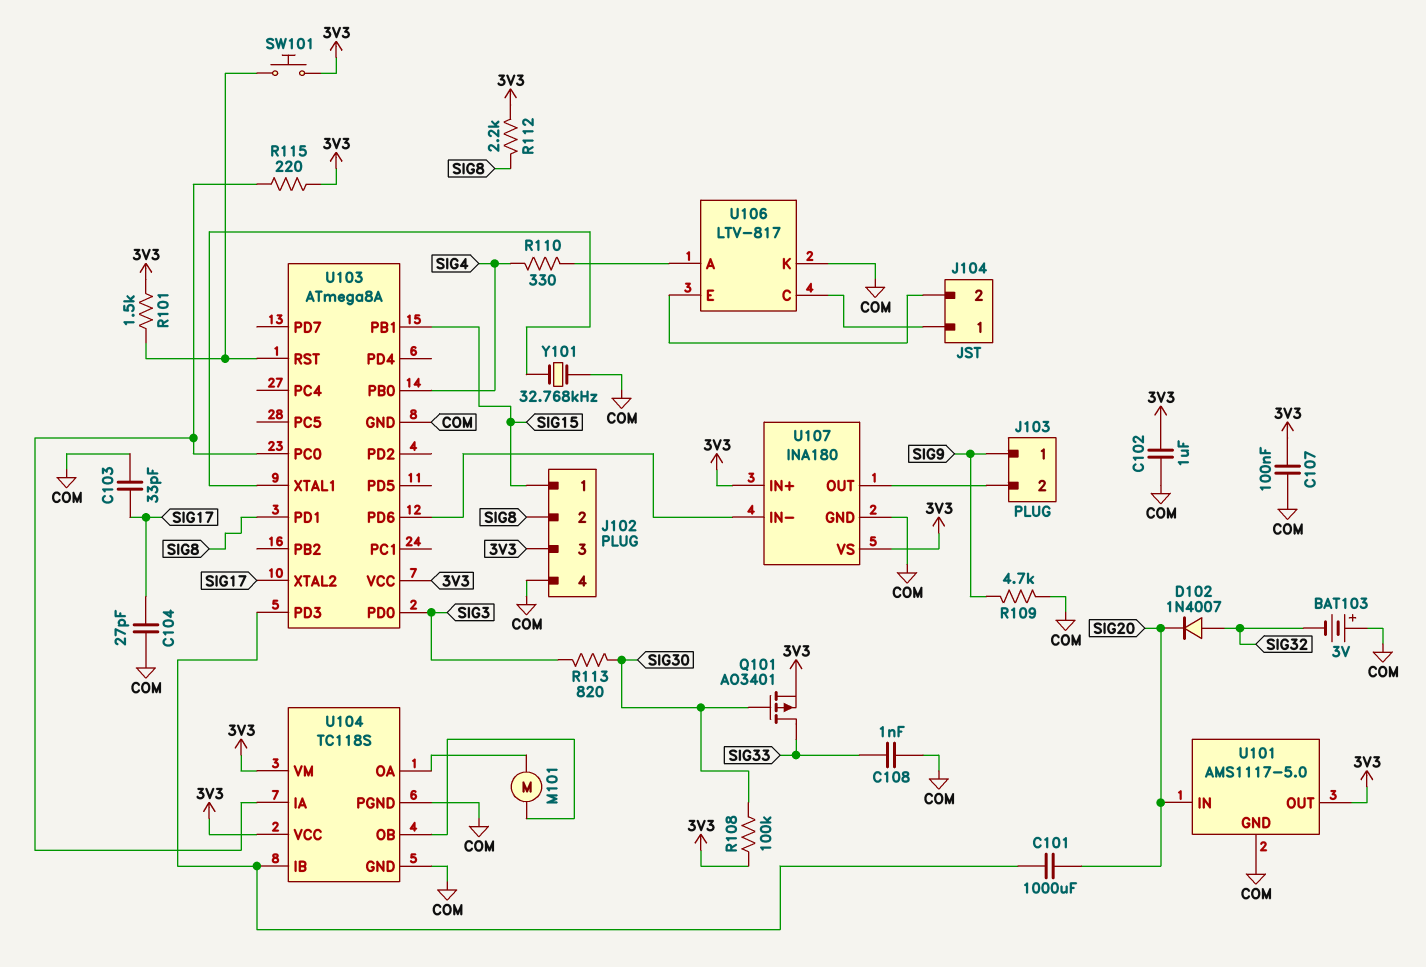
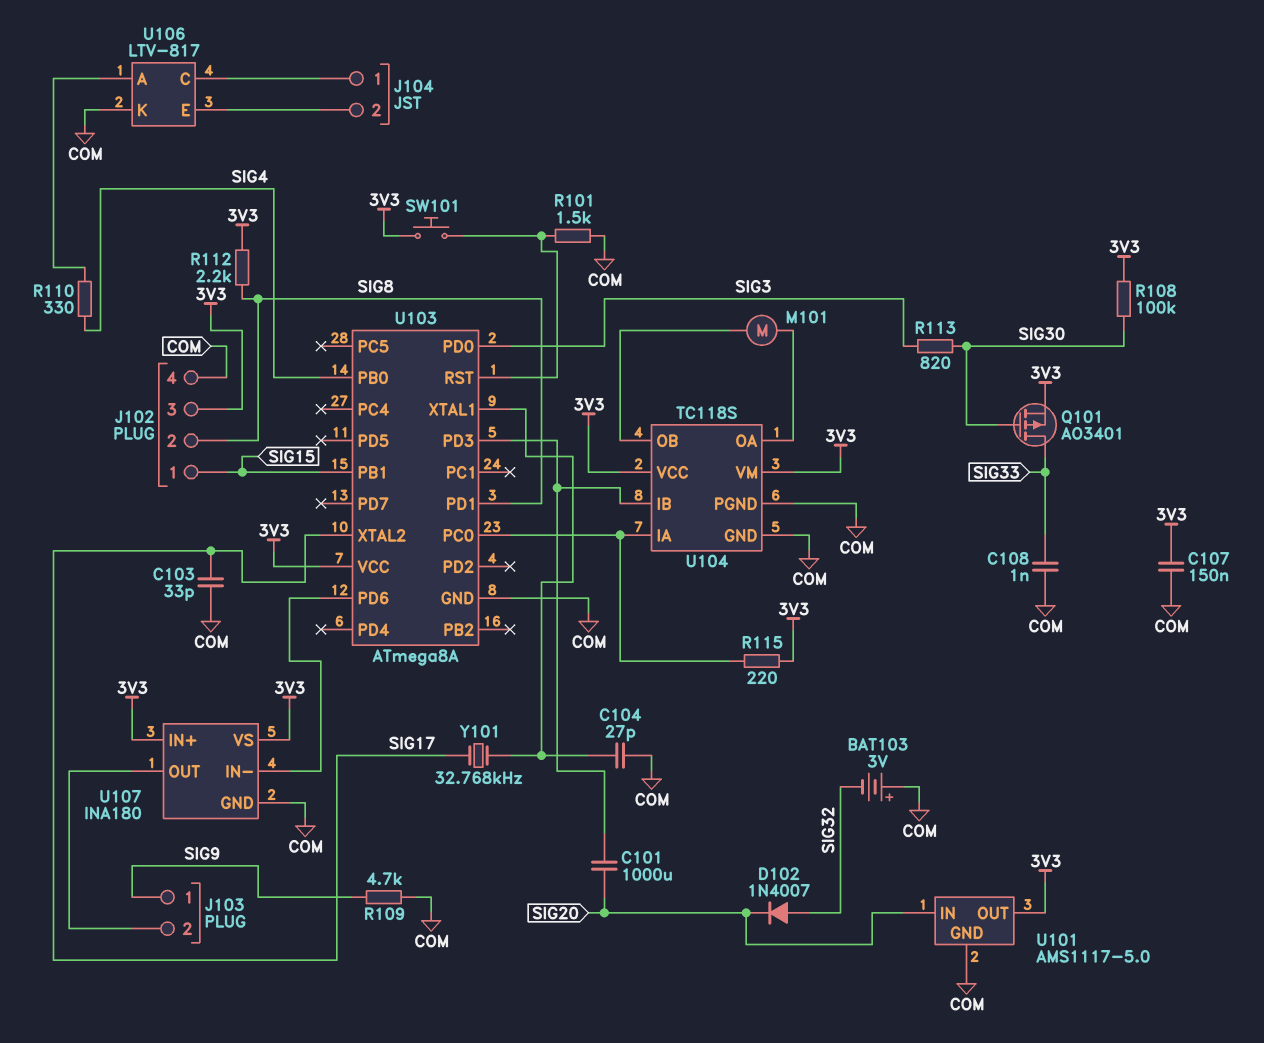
C102: 1uF (3V3, COM) -> none
C104: 27pF (COM, SIG17) -> 27pF (COM, U103/XTAL1)
C107: 100nF (3V3, COM) -> 150nF (3V3, COM)
R101: 1.5k (3V3, U103/RST) -> 1.5k (COM, U103/RST)
Y101: 32.768kHz (COM, U103/XTAL1) -> 32.768kHz (SIG17, U103/XTAL1)

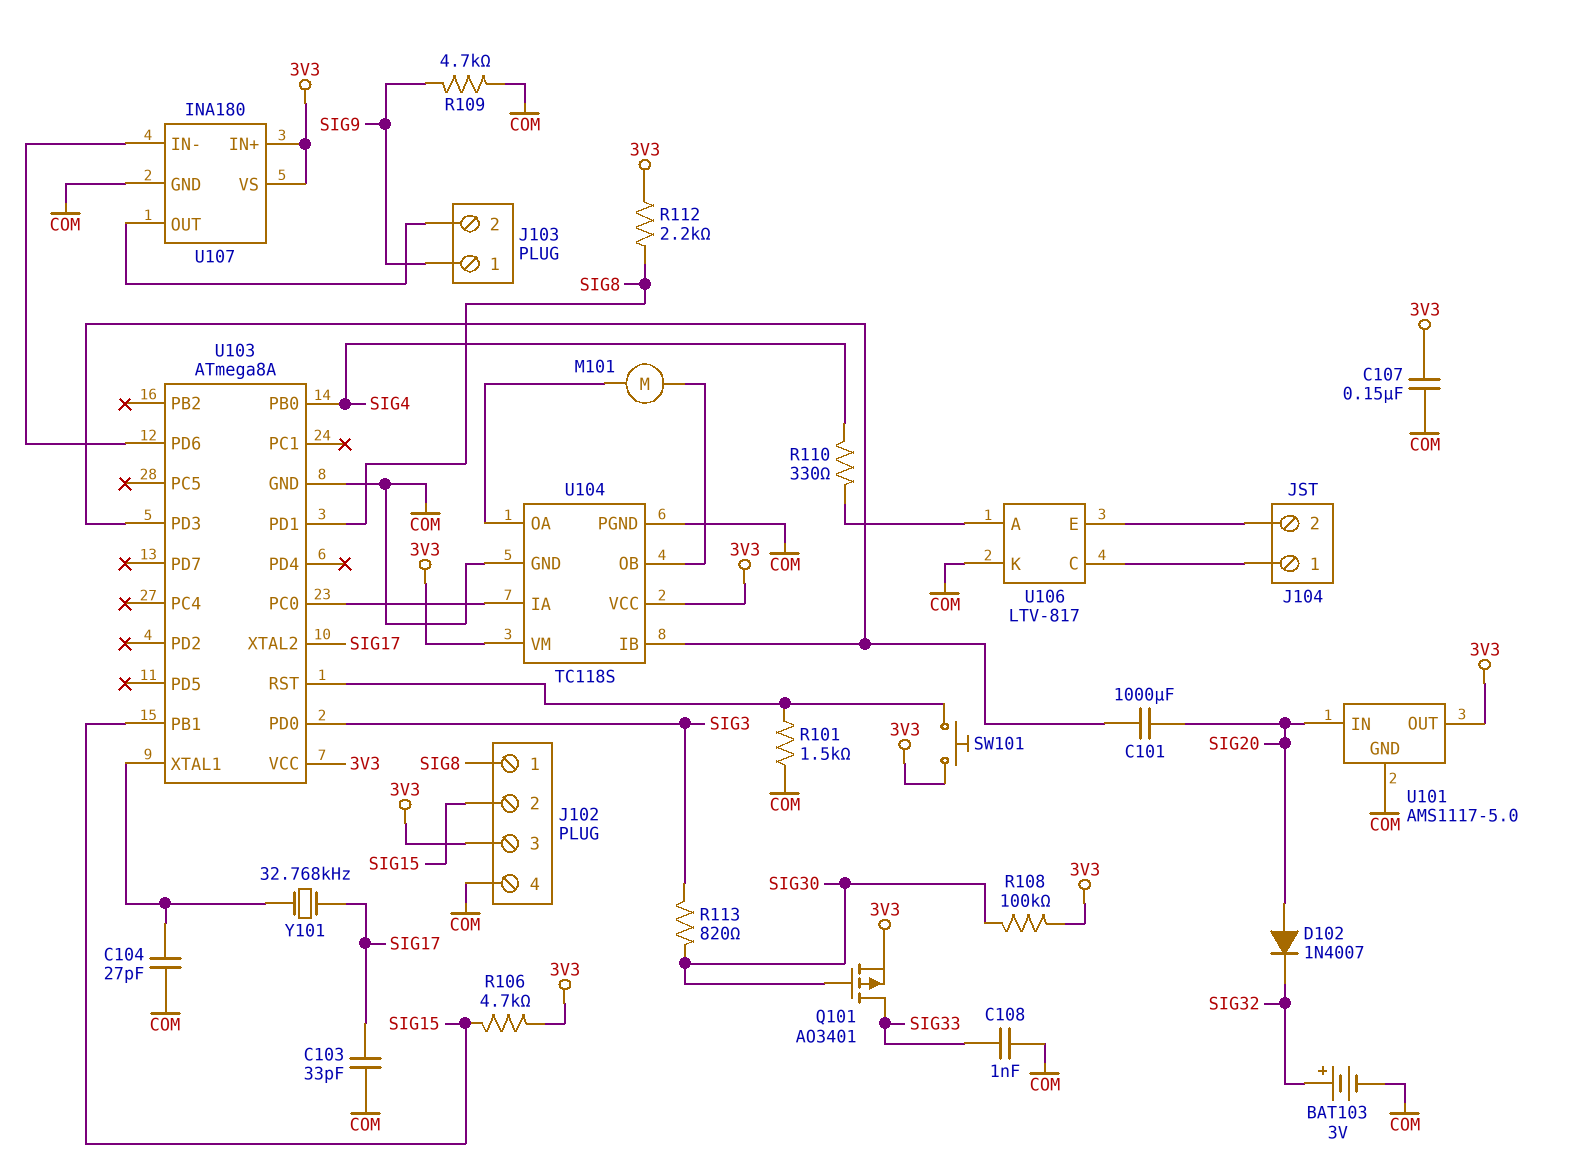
BAT103: 3V (plus COM, minus SIG32) -> 3V (plus SIG32, minus COM)
D102: diode 1N4007 (A SIG32, K SIG20) -> diode 1N4007 (A SIG20, K SIG32)
J102 pin 1: SIG15 -> SIG8
J102 pin 2: SIG8 -> SIG15
R106: none -> 4.7k (3V3, SIG15)
R115: 220 (3V3, U103/PC0) -> none

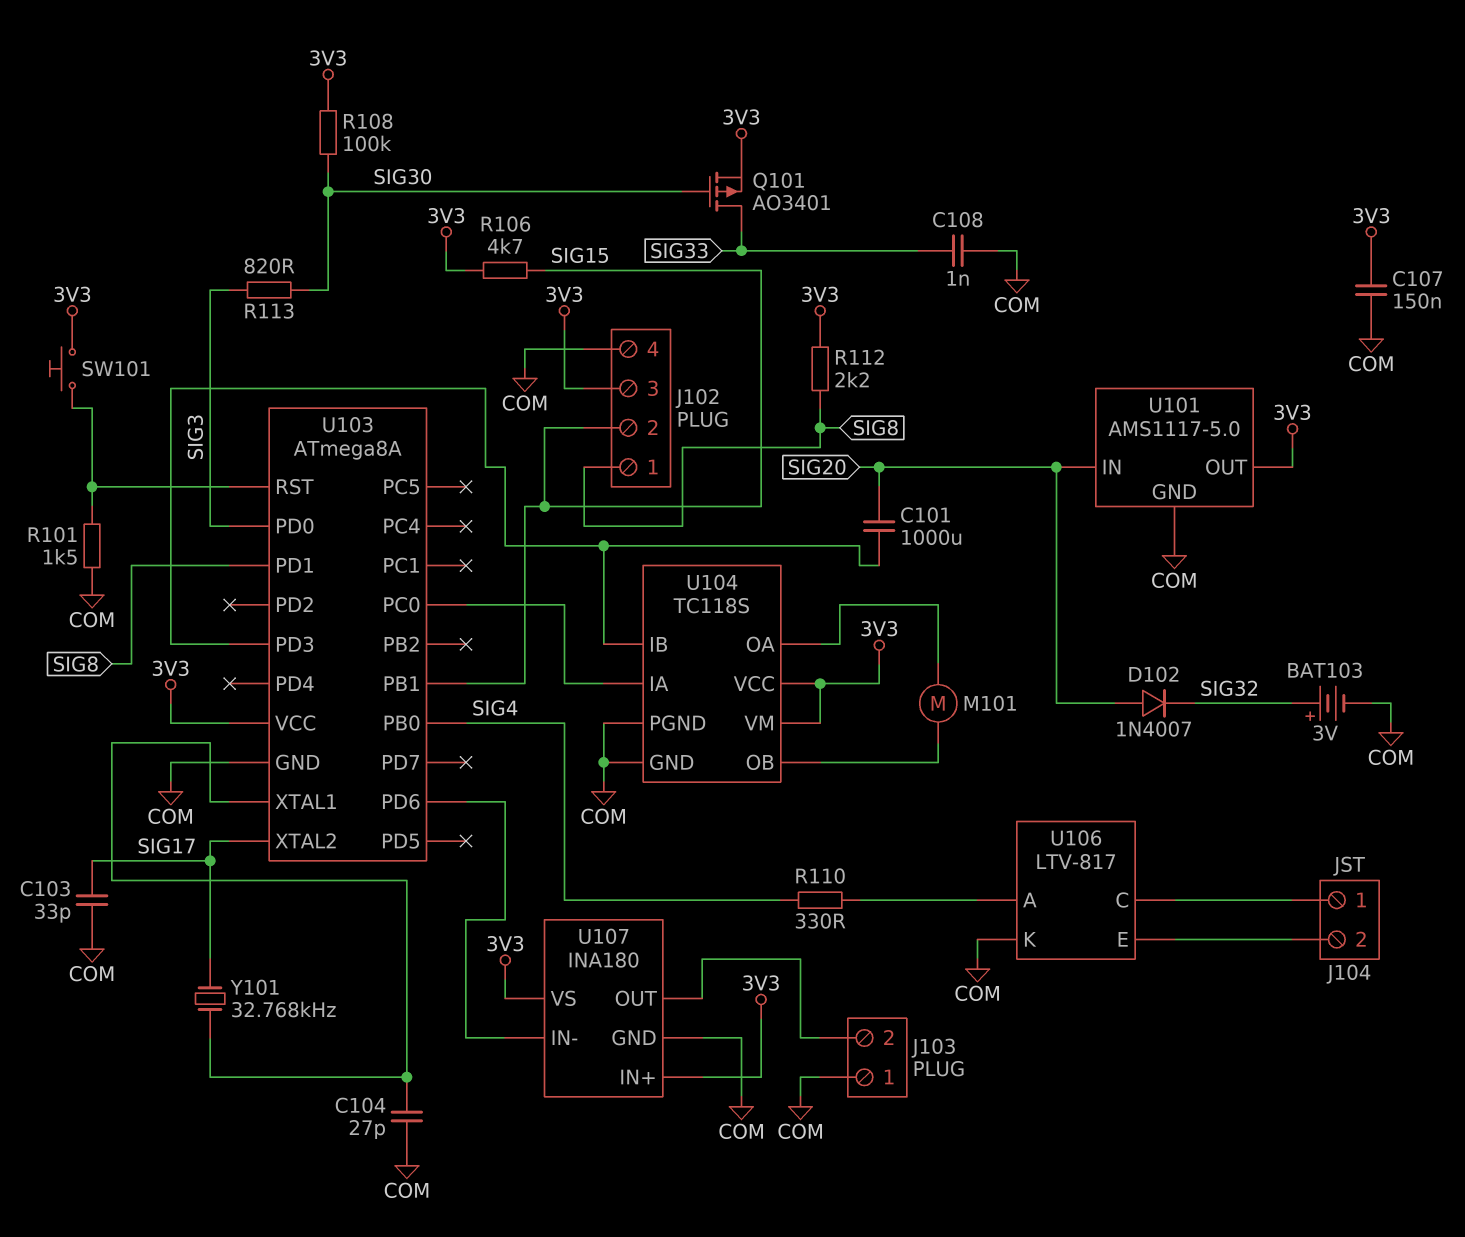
J103 pin 1: SIG9 -> COM
R109: 4.7k (COM, SIG9) -> none

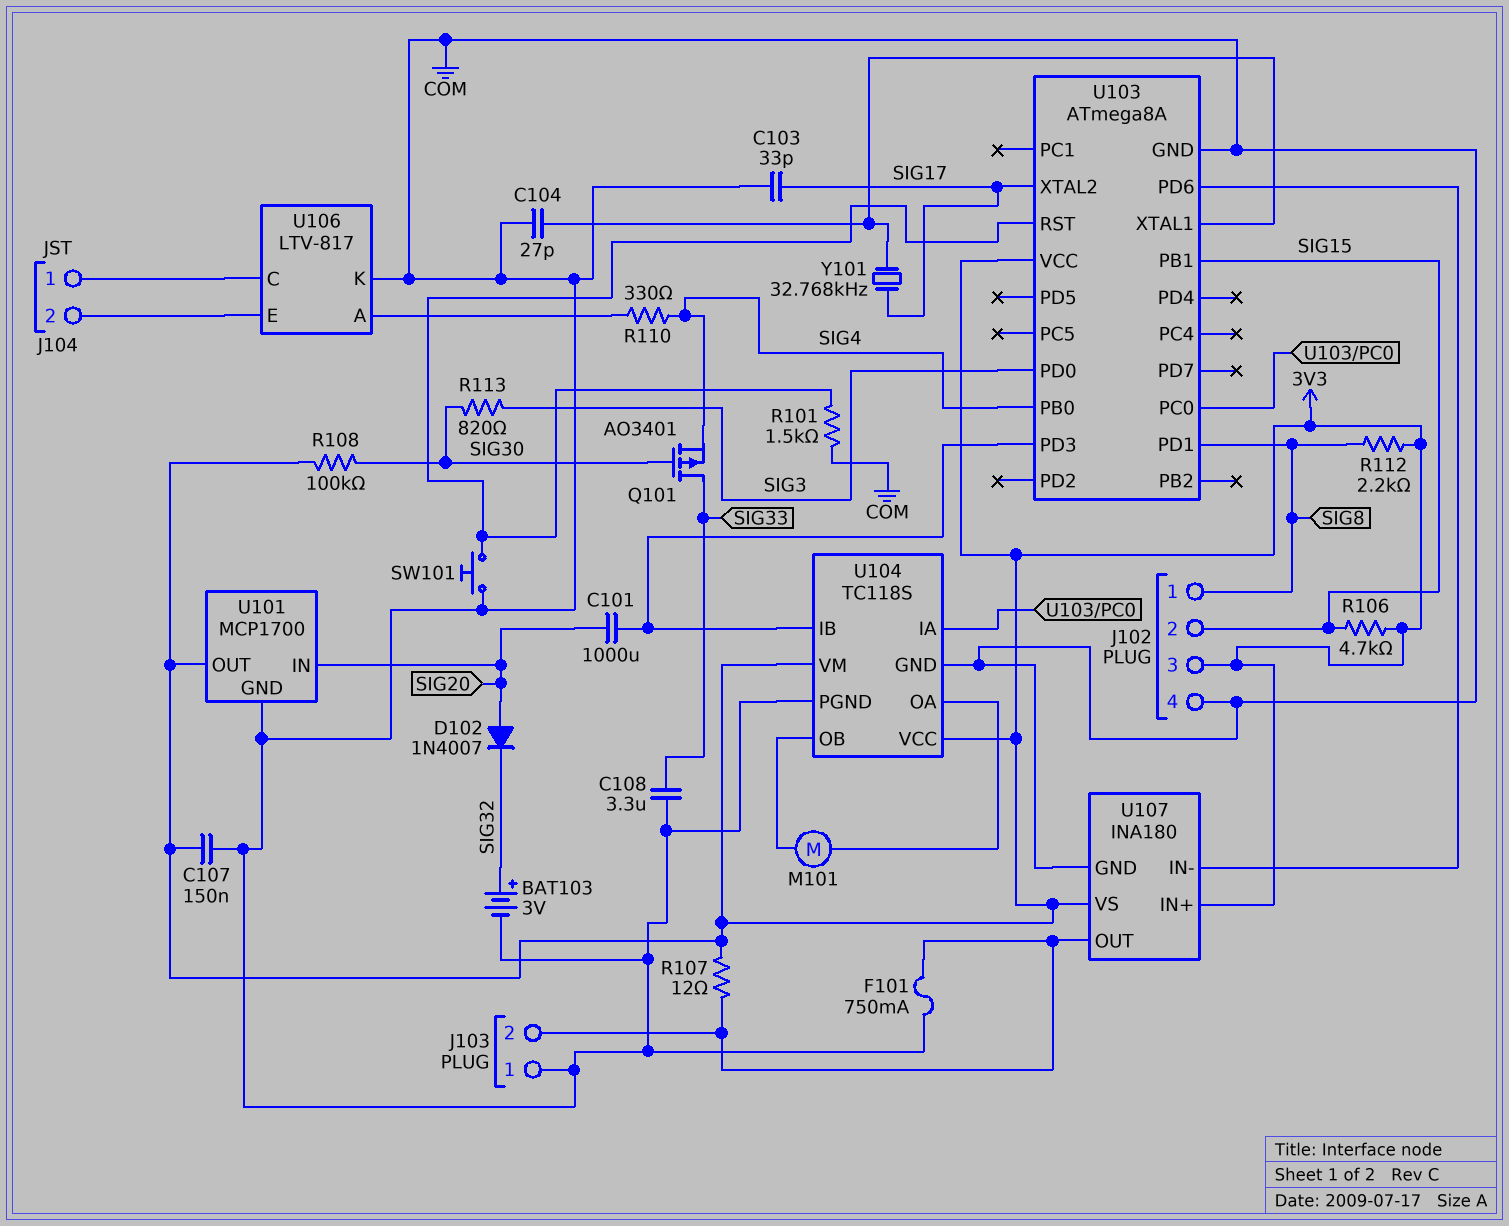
C108: 1nF (COM, SIG33) -> 3.3uF (COM, SIG33)
F101: none -> 750mA (COM, J103/2)
Q101: PMOS AO3401 (G SIG30, D SIG33, S 3V3) -> PMOS AO3401 (G SIG30, D SIG33, S SIG4)
R107: none -> 12 (3V3, J103/2)
SW101: button (3V3, U103/RST) -> button (COM, U103/RST)
U101: AMS1117-5.0 -> MCP1700

